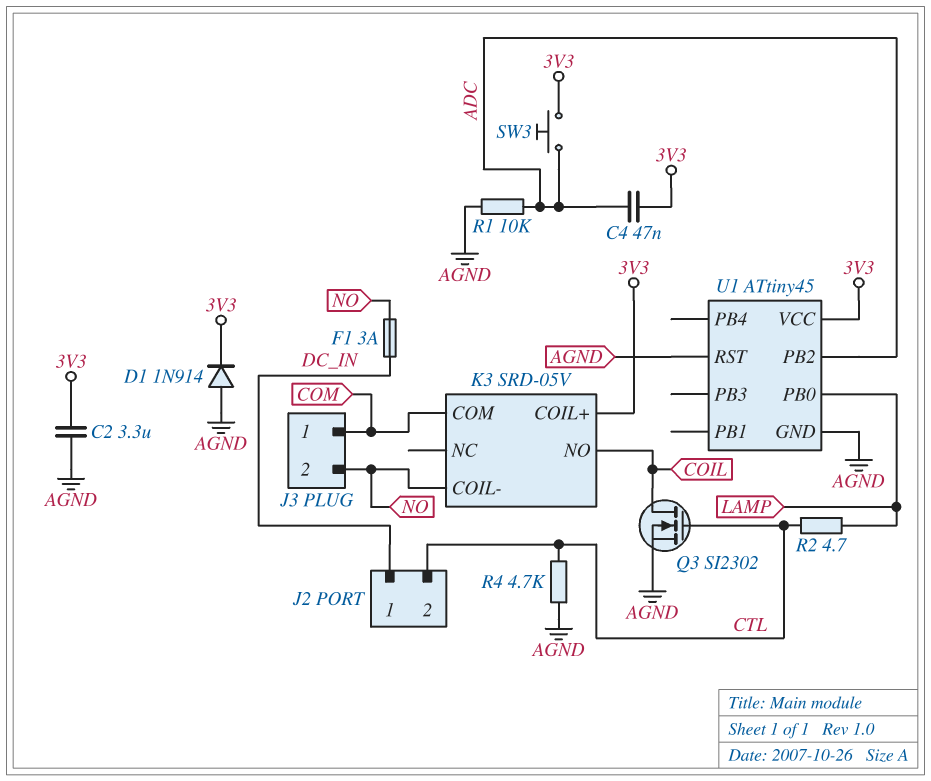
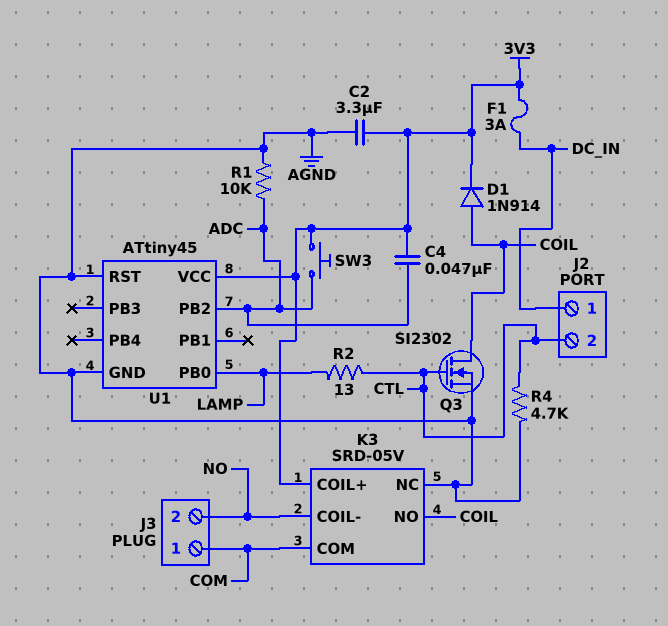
D1: diode 1N914 (A AGND, K 3V3) -> diode 1N914 (A COIL, K 3V3)
F1: 3A (DC_IN, NO) -> 3A (3V3, DC_IN)
K3 pin NC: none -> AGND
R2: 4.7 (CTL, LAMP) -> 13 (CTL, LAMP)

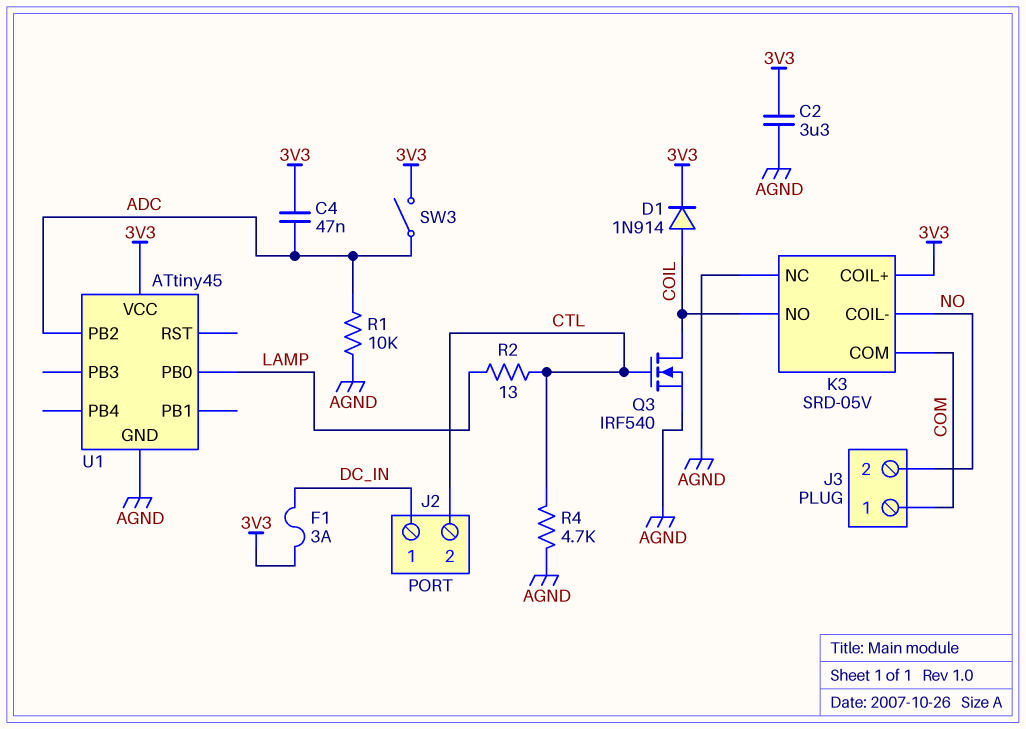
Q3: NMOS SI2302 (G CTL, D COIL, S AGND) -> NMOS IRF540 (G CTL, D COIL, S AGND)
SW3: button (3V3, ADC) -> switch (3V3, ADC)
U1 pin RST: AGND -> none

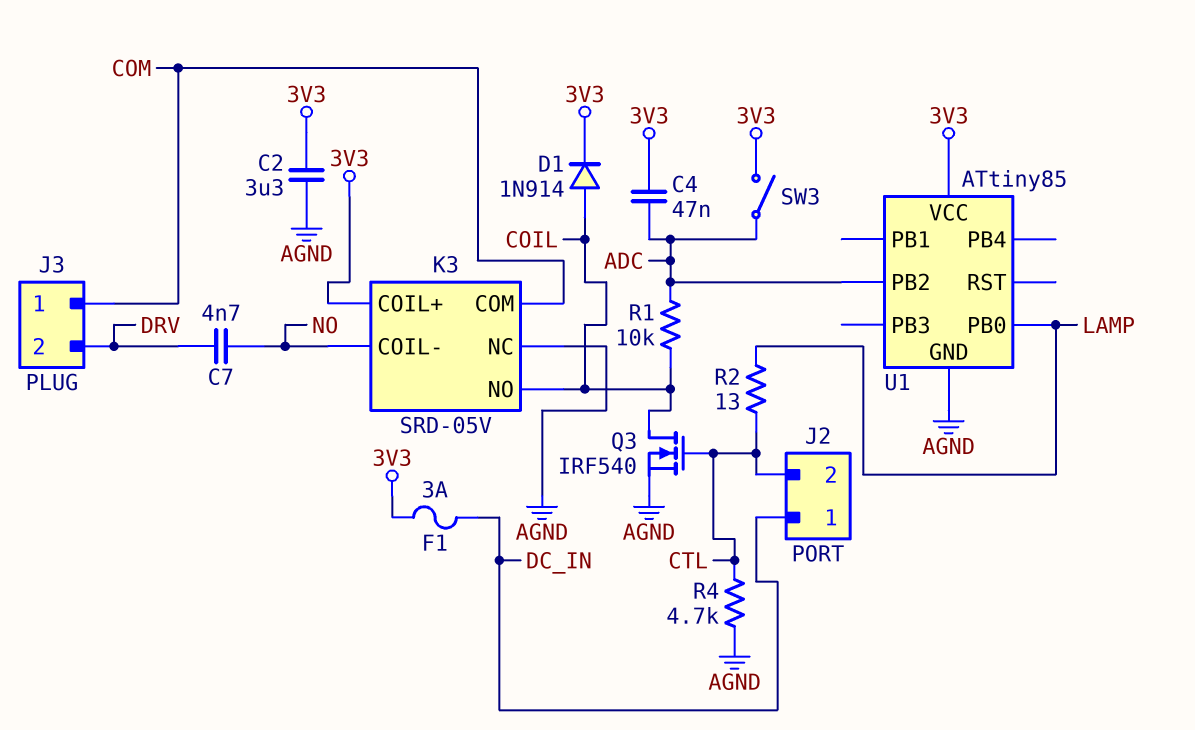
C7: none -> 4.7nF (DRV, NO)
J3 pin 2: NO -> DRV
R1: 10k (ADC, AGND) -> 10k (ADC, COIL)
U1: ATtiny45 -> ATtiny85

